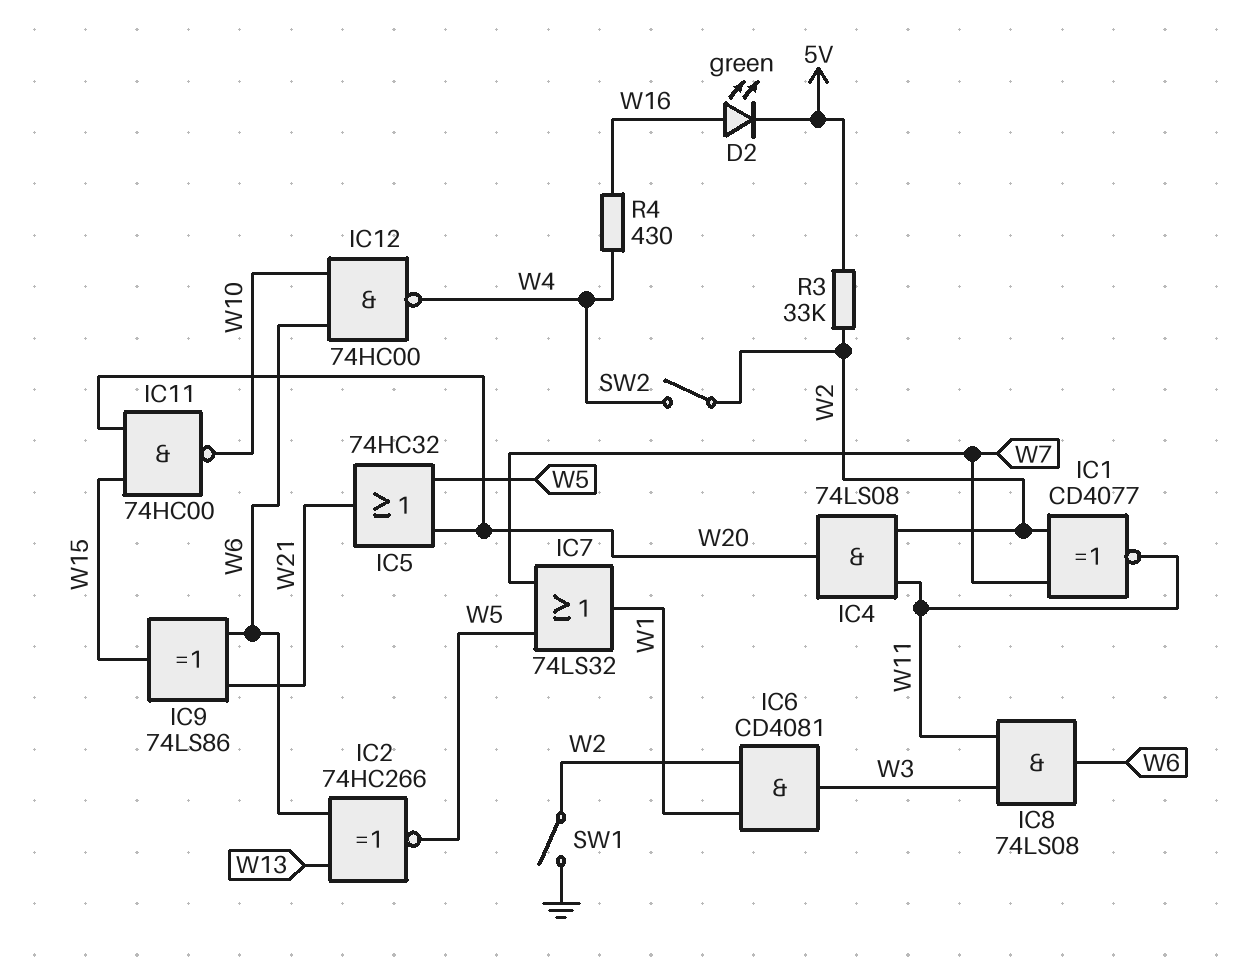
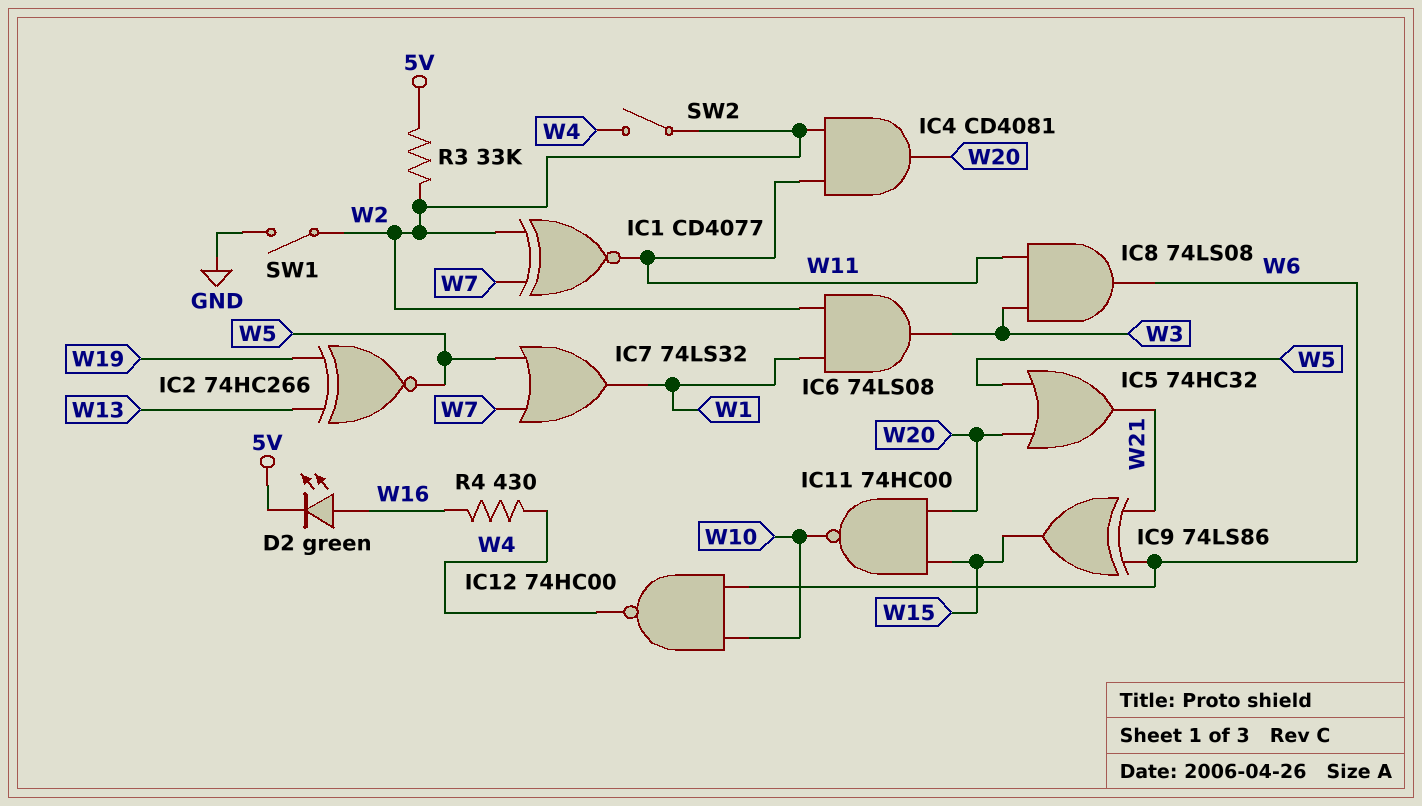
IC2: XNOR 74HC266 (in W6, in W13, out W5) -> XNOR 74HC266 (in W13, in W19, out W5)
IC4: AND 74LS08 (in W2, in W11, out W20) -> AND CD4081 (in W2, in W11, out W20)
IC6: AND CD4081 (in W1, in W2, out W3) -> AND 74LS08 (in W1, in W2, out W3)

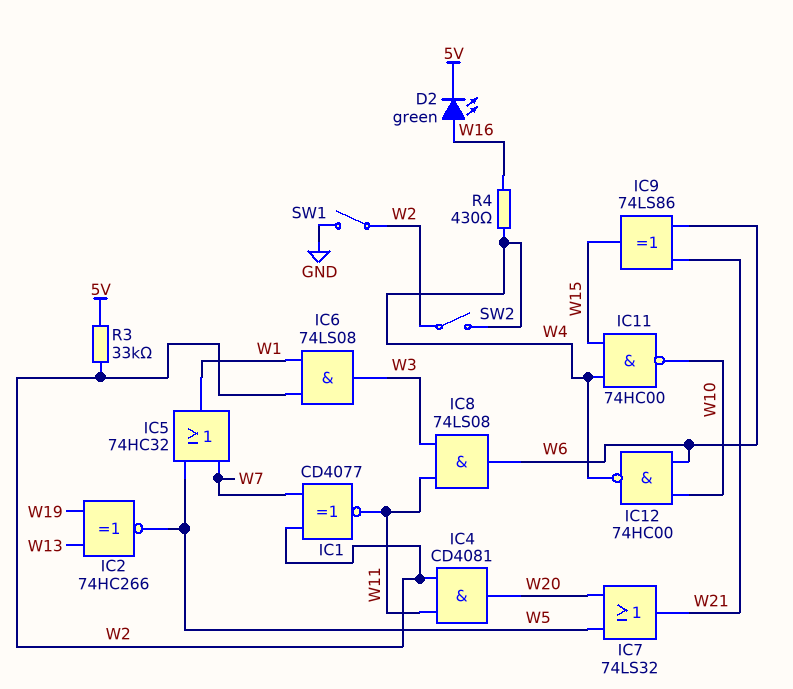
IC5: OR 74HC32 (in W5, in W20, out W21) -> OR 74HC32 (in W5, in W7, out W1)
IC7: OR 74LS32 (in W5, in W7, out W1) -> OR 74LS32 (in W5, in W20, out W21)
IC11: NAND 74HC00 (in W15, in W20, out W10) -> NAND 74HC00 (in W4, in W15, out W10)

